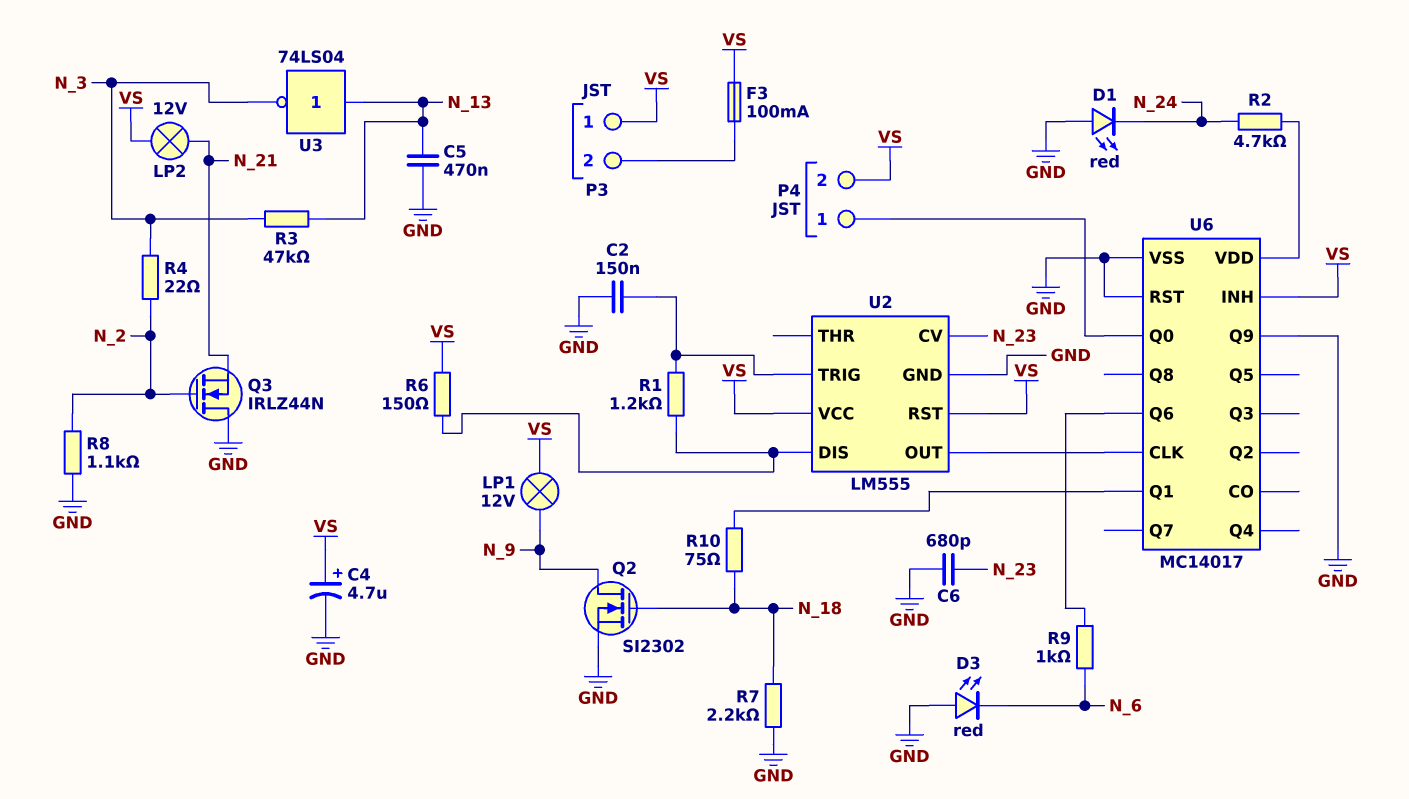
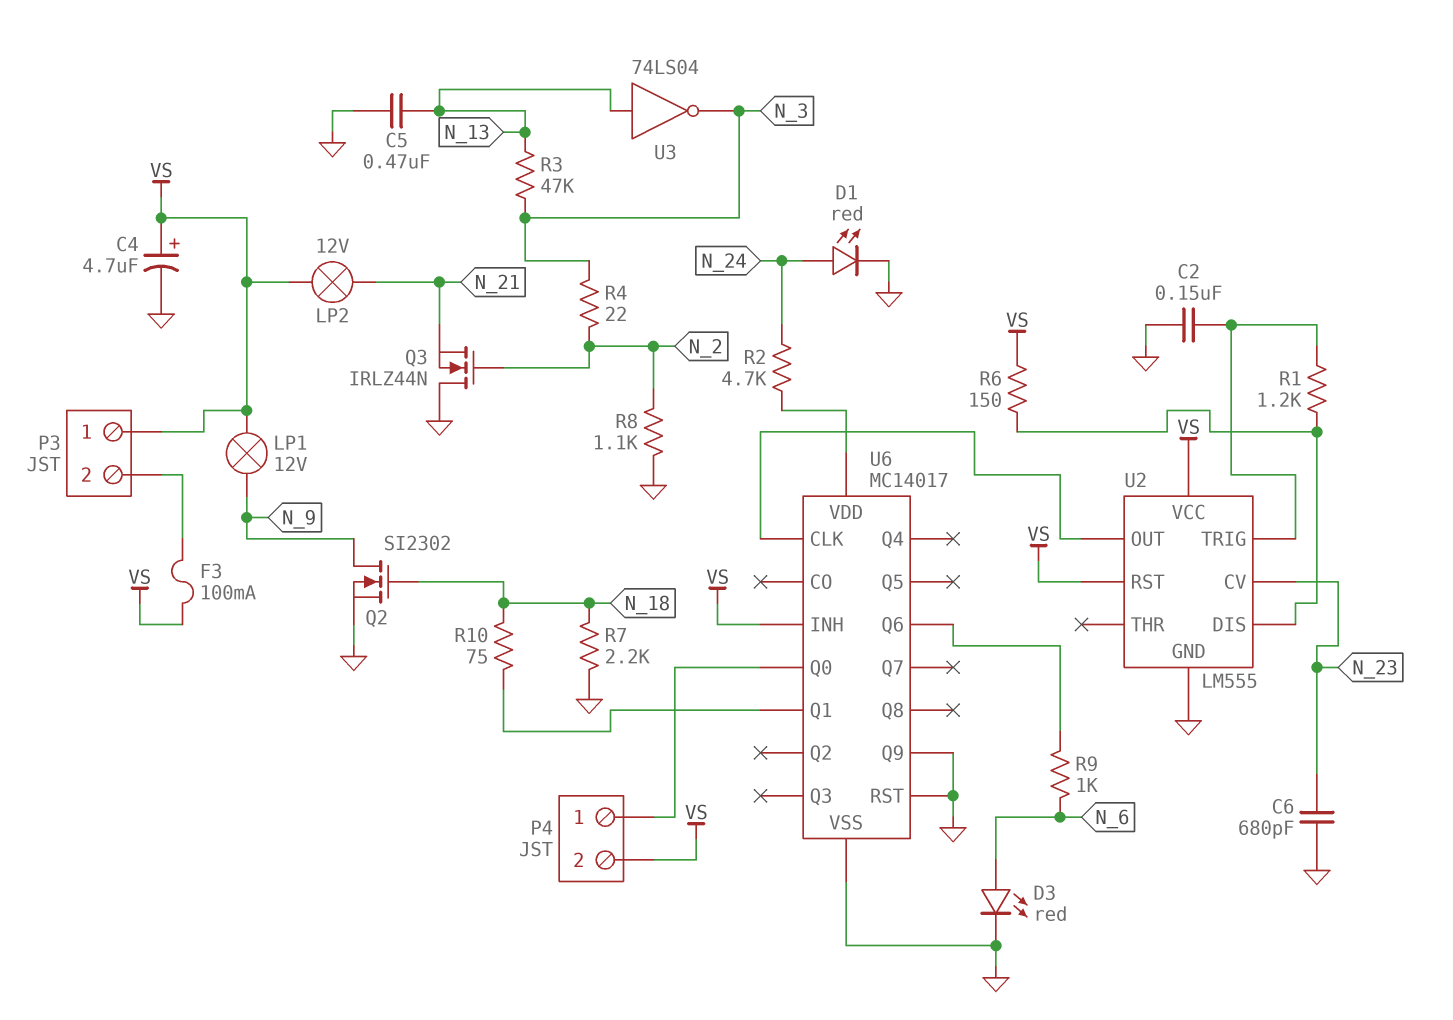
D1: LED red (A GND, K N_24) -> LED red (A N_24, K GND)
D3: LED red (A GND, K N_6) -> LED red (A N_6, K GND)

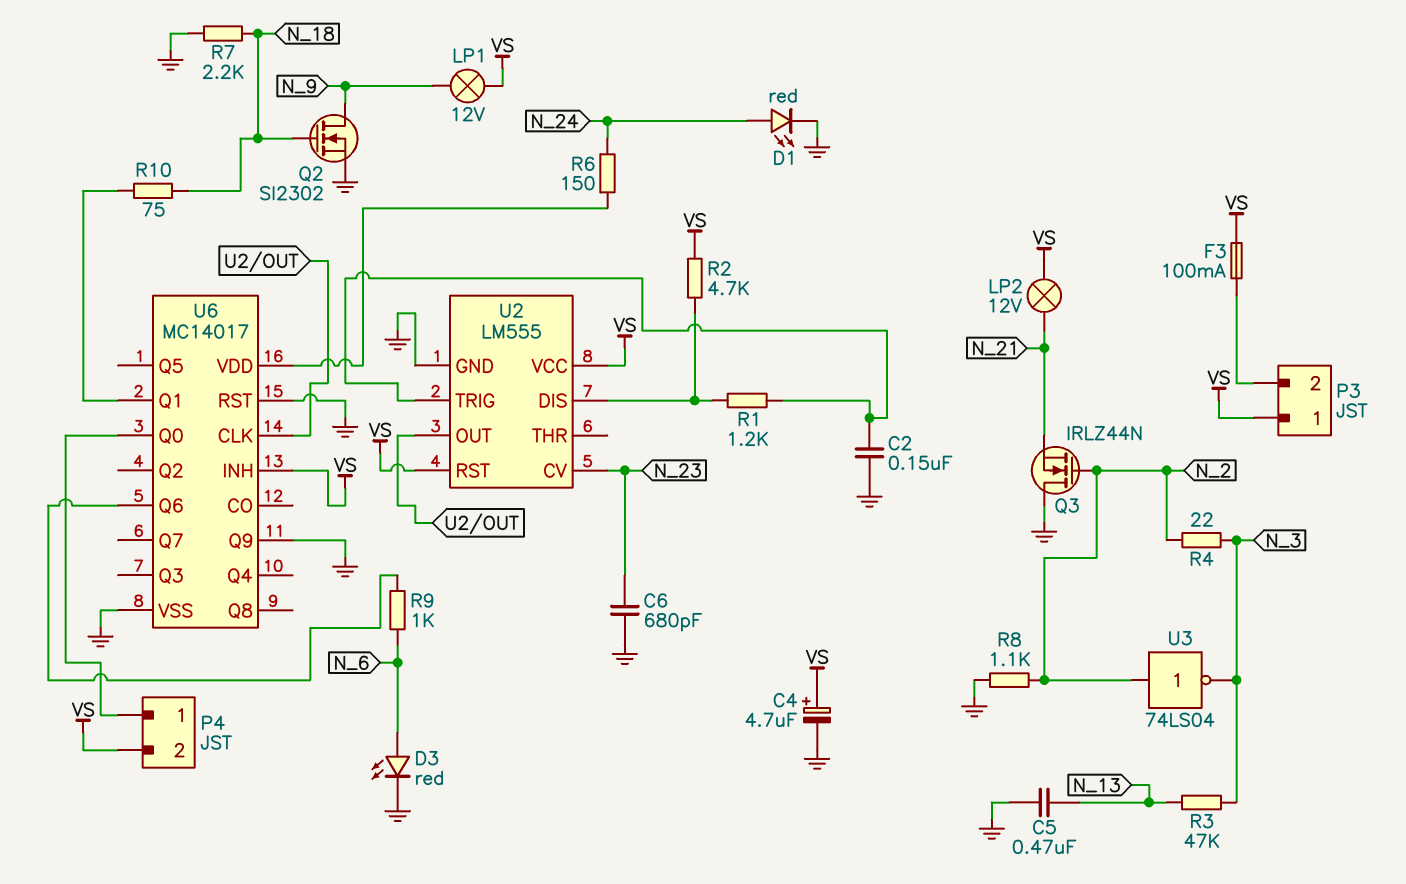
R2: 4.7k (N_24, U6/VDD) -> 4.7k (U2/DIS, VS)
R6: 150 (U2/DIS, VS) -> 150 (N_24, U6/VDD)
U3: NOT 74LS04 (in N_13, out N_3) -> NOT 74LS04 (in N_2, out N_3)

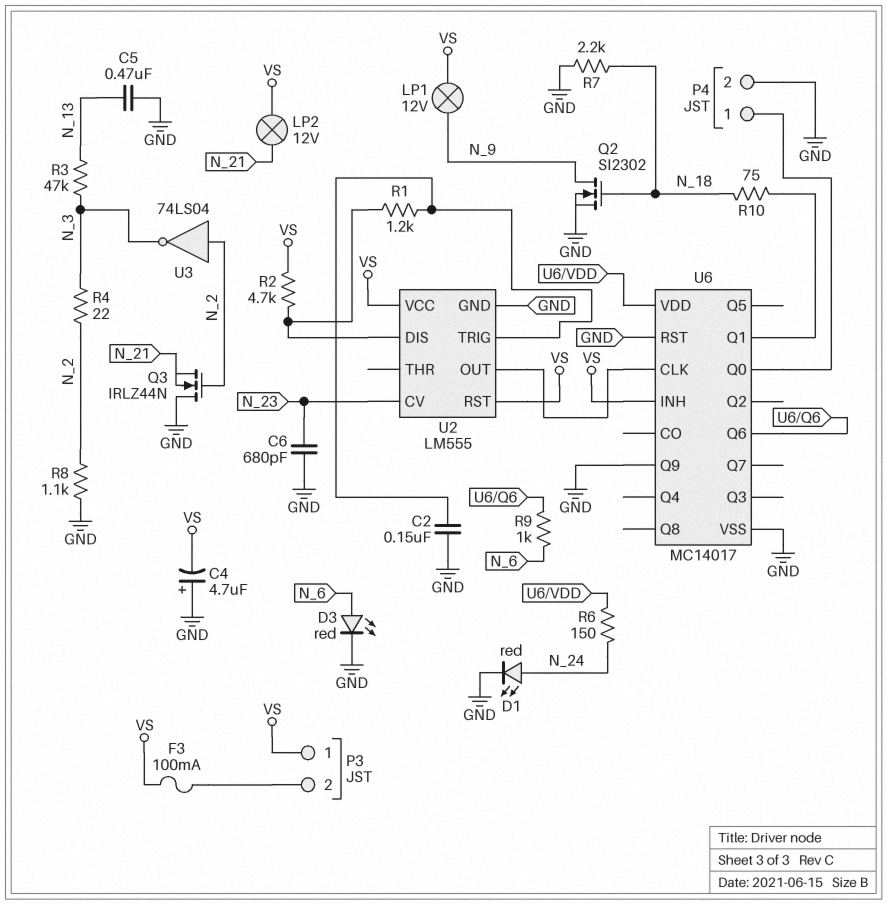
C4: 4.7uF (plus VS, minus GND) -> 4.7uF (plus GND, minus VS)
P4 pin 2: VS -> GND

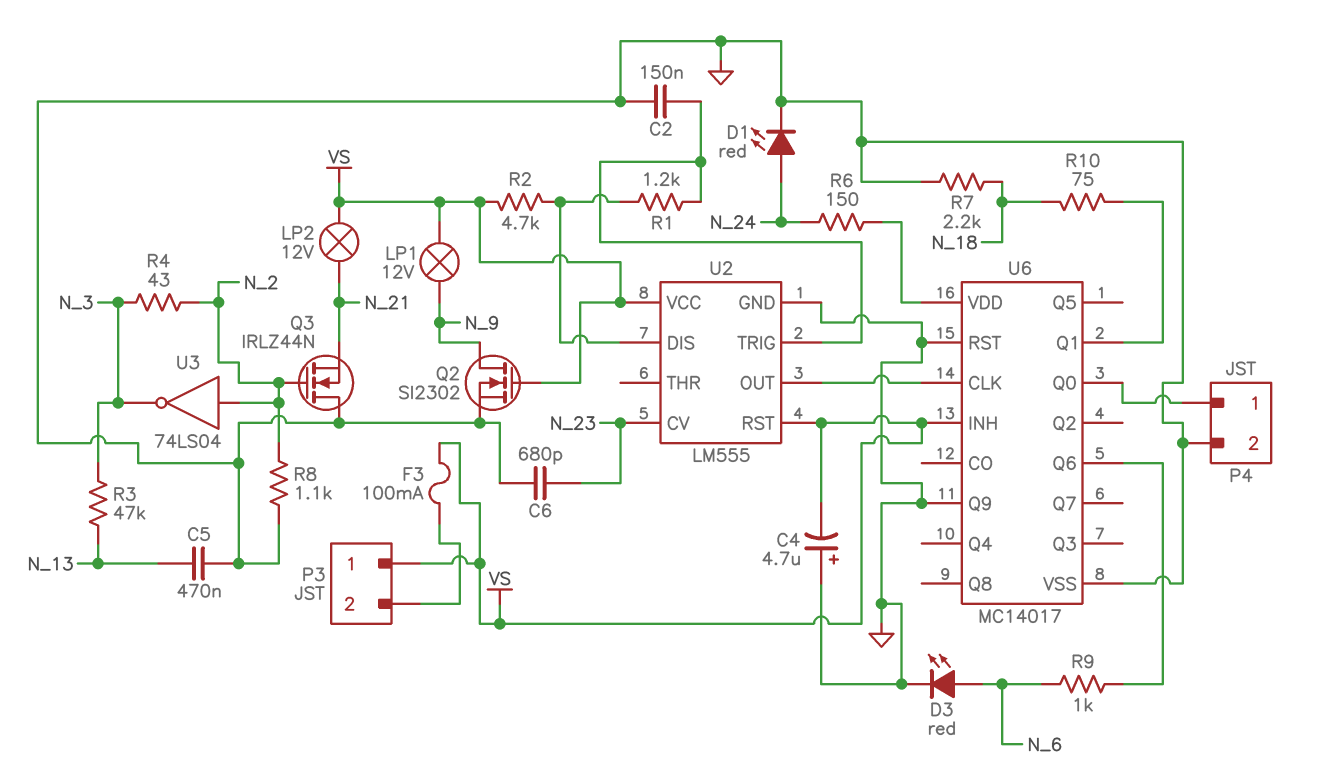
Q2: NMOS SI2302 (G N_18, D N_9, S GND) -> NMOS SI2302 (G VS, D N_9, S GND)
R4: 22 (N_2, N_3) -> 43 (N_2, N_3)

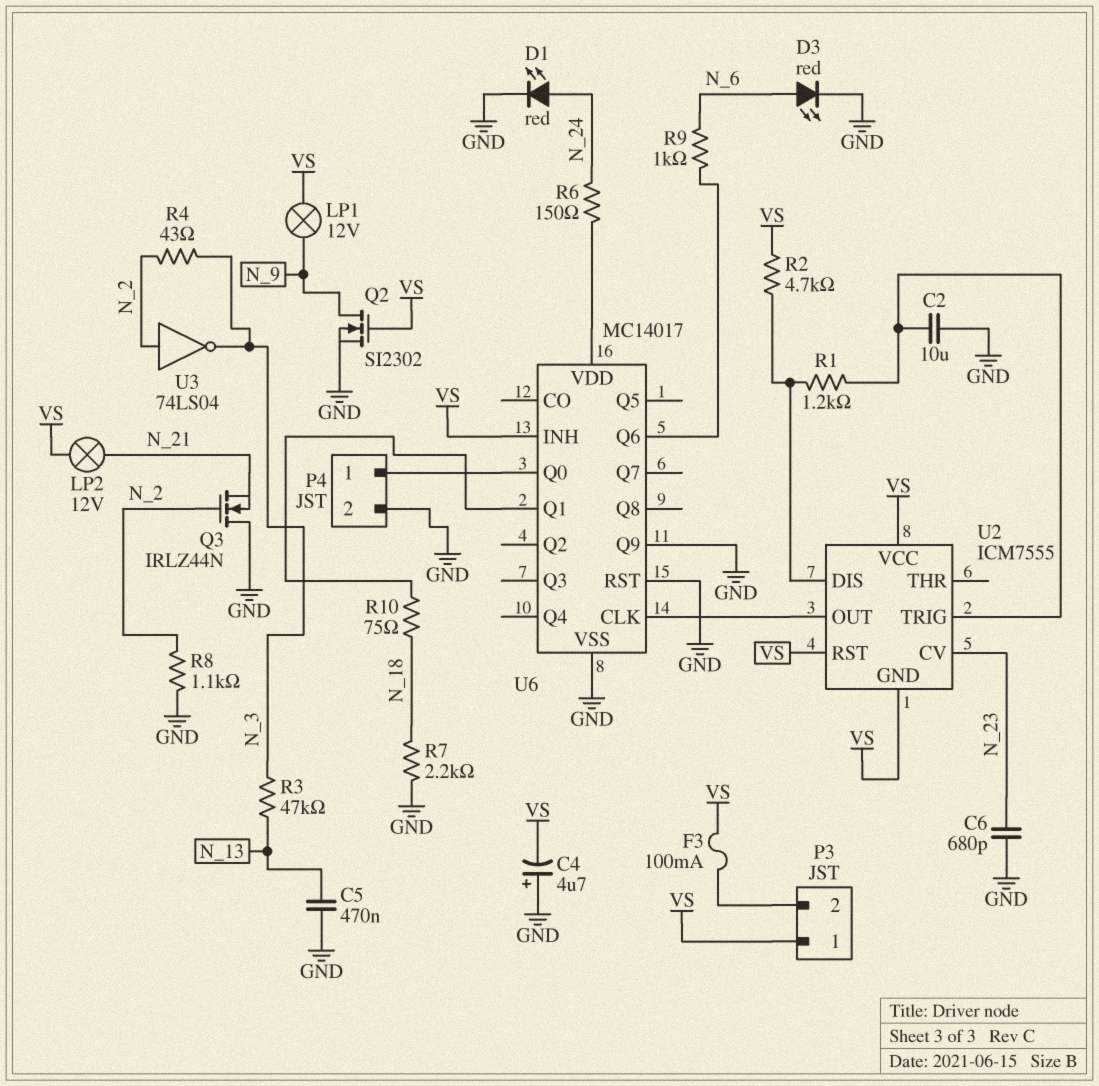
C2: 150nF (GND, U2/TRIG) -> 10uF (GND, U2/TRIG)
U2: LM555 -> ICM7555
U2 pin GND: GND -> VS

